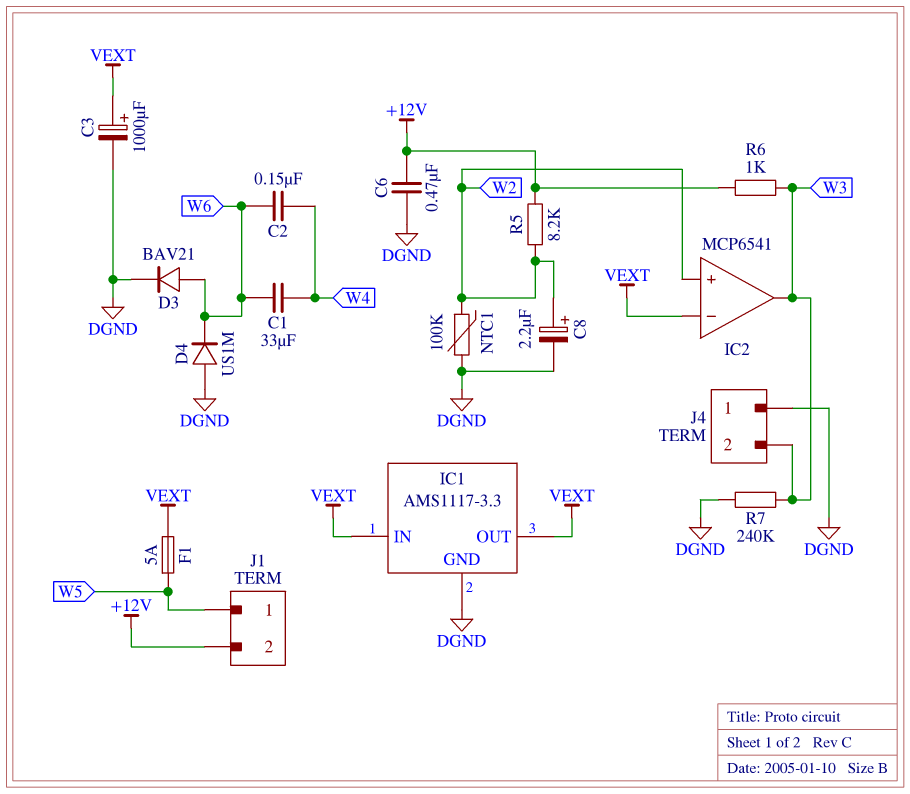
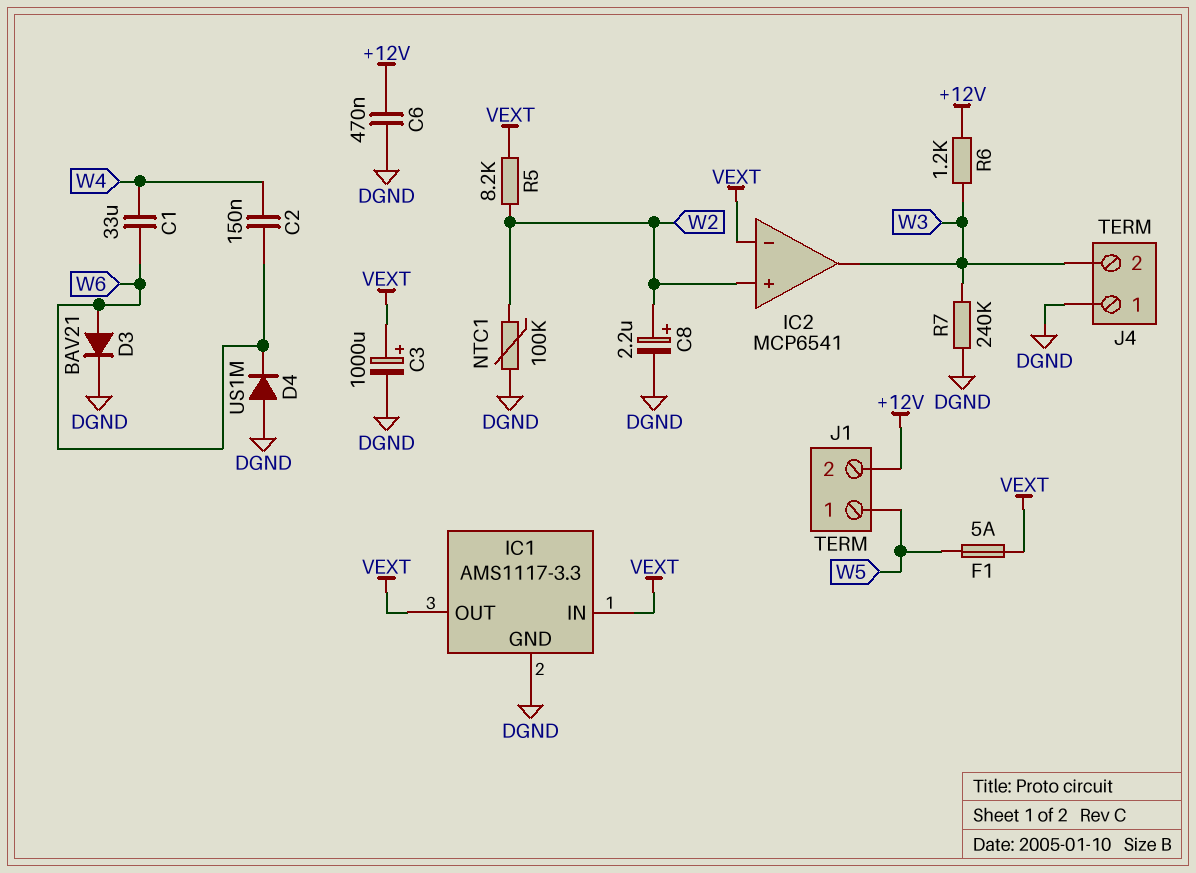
R5: 8.2k (+12V, W2) -> 8.2k (VEXT, W2)
R6: 1k (+12V, W3) -> 1.2k (+12V, W3)

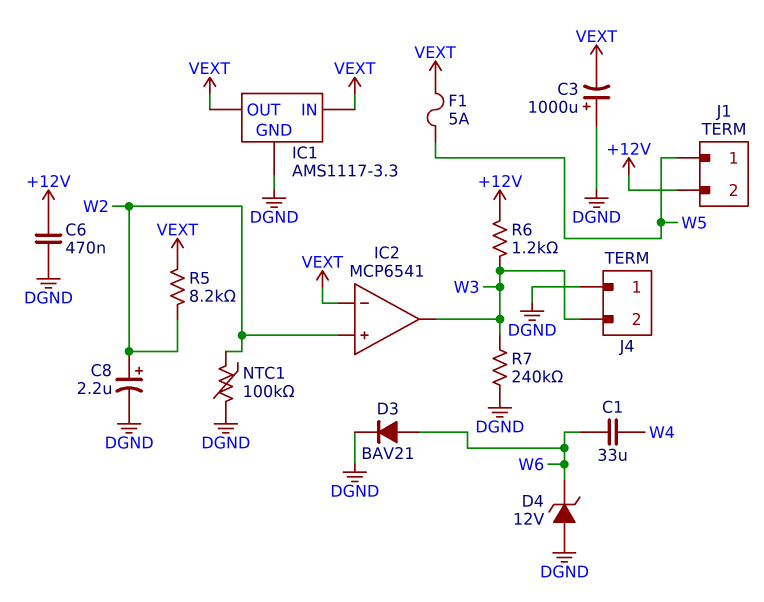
C2: 150nF (W4, W6) -> none
C3: 1000uF (plus VEXT, minus DGND) -> 1000uF (plus DGND, minus VEXT)
D4: diode US1M (A DGND, K W6) -> zener 12V (A DGND, K W6)

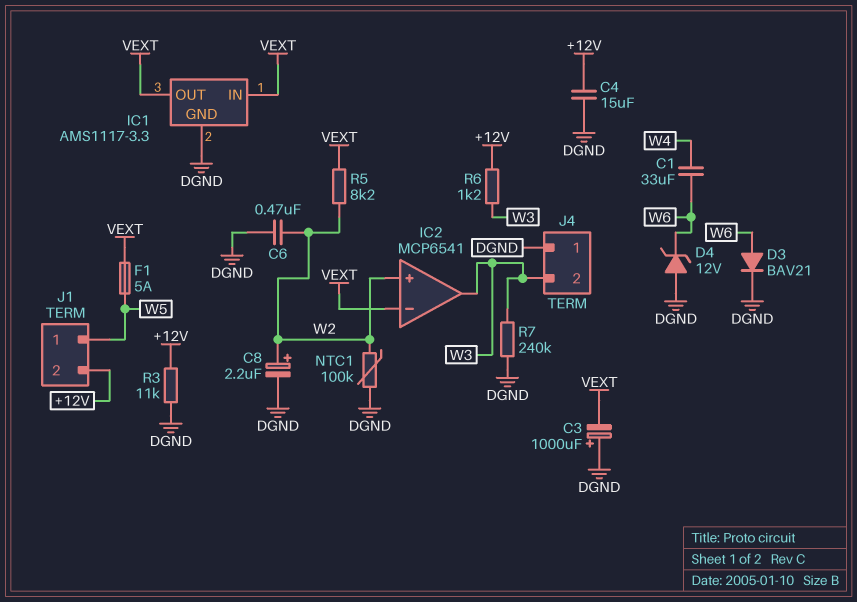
C4: none -> 15uF (+12V, DGND)
C6: 470nF (+12V, DGND) -> 470nF (DGND, W2)
R3: none -> 11k (+12V, DGND)

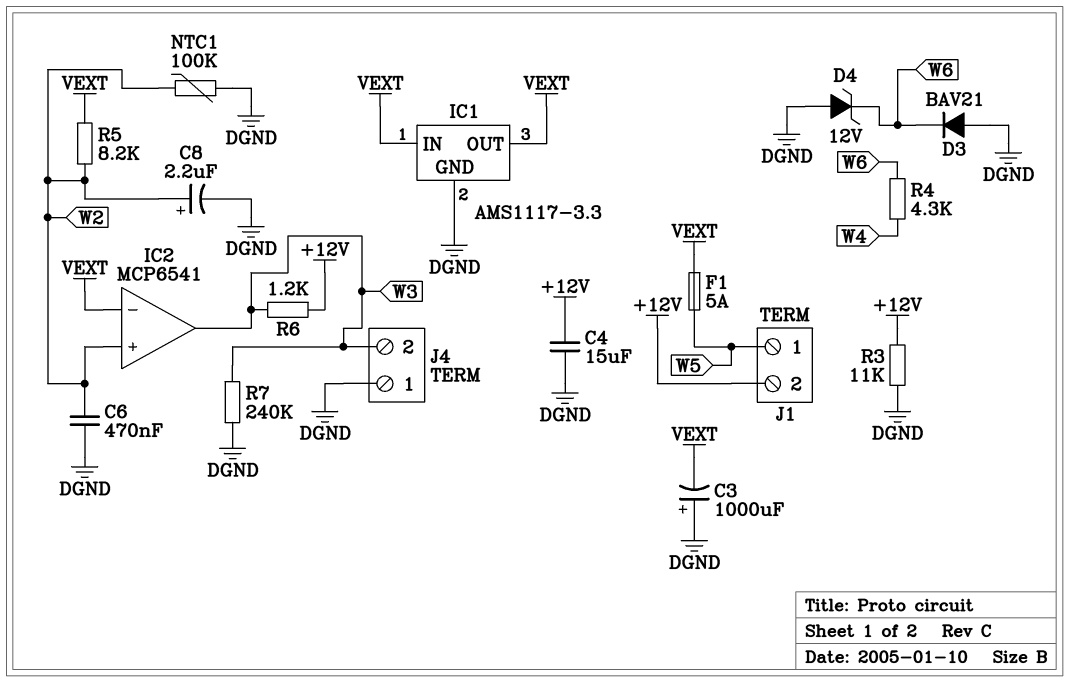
C1: 33uF (W4, W6) -> none
D3: diode BAV21 (A W6, K DGND) -> diode BAV21 (A DGND, K W6)
R4: none -> 4.3k (W4, W6)

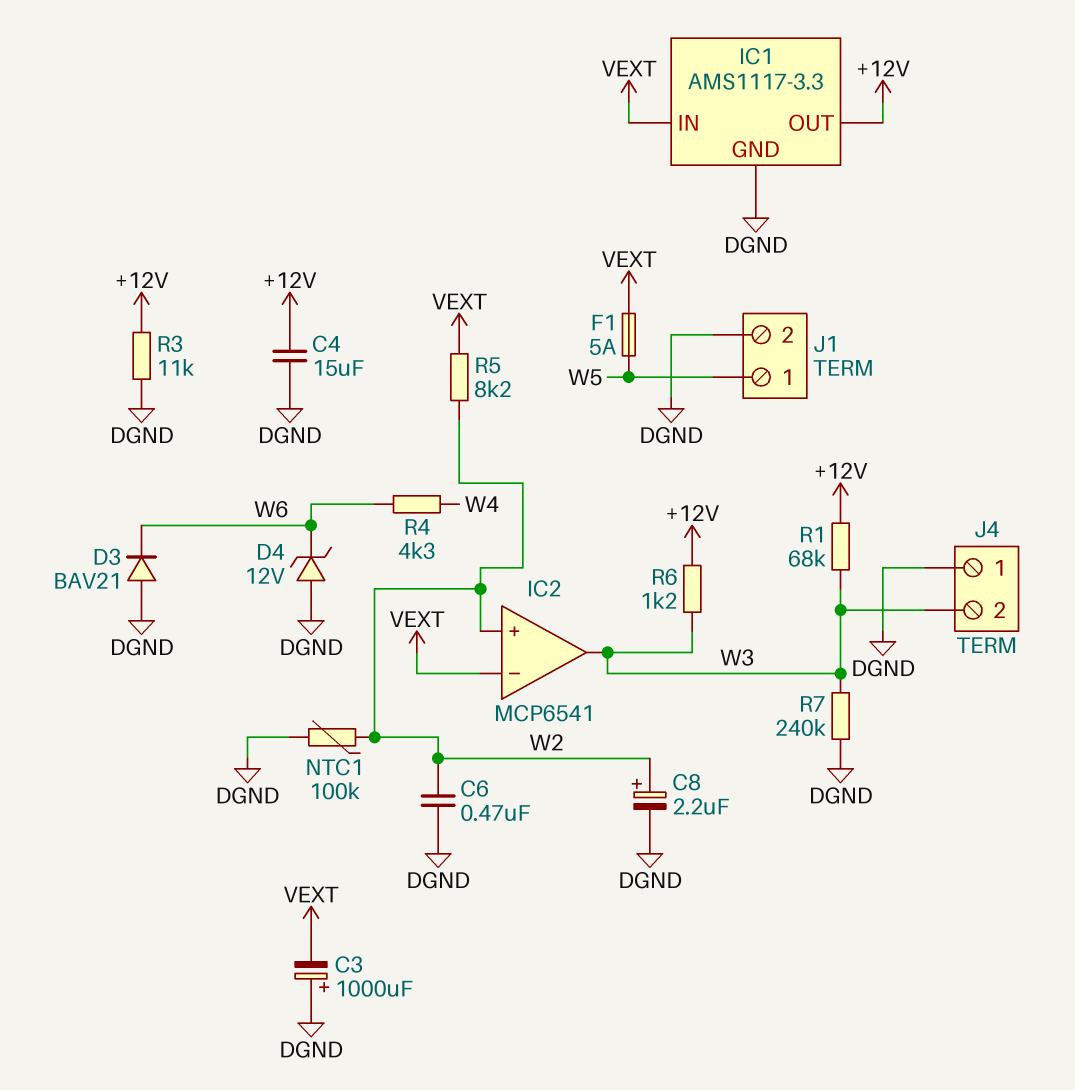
IC1 pin OUT: VEXT -> +12V
J1 pin 2: +12V -> DGND
R1: none -> 68k (+12V, W3)

